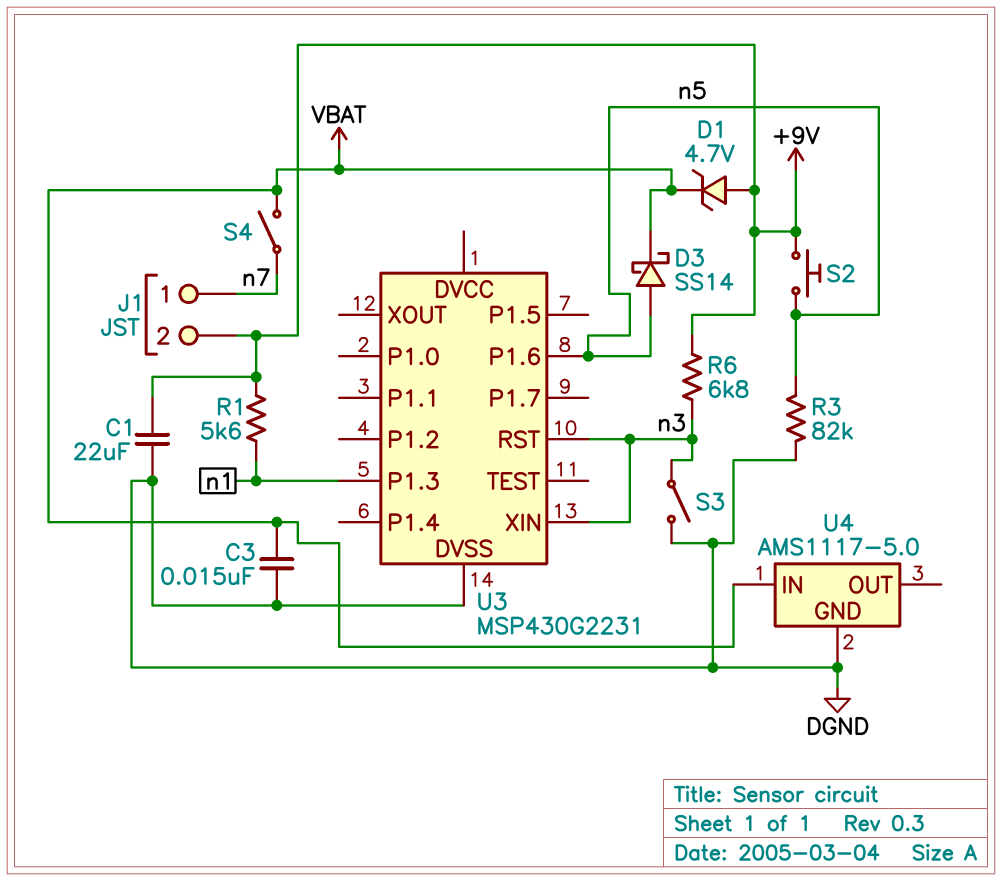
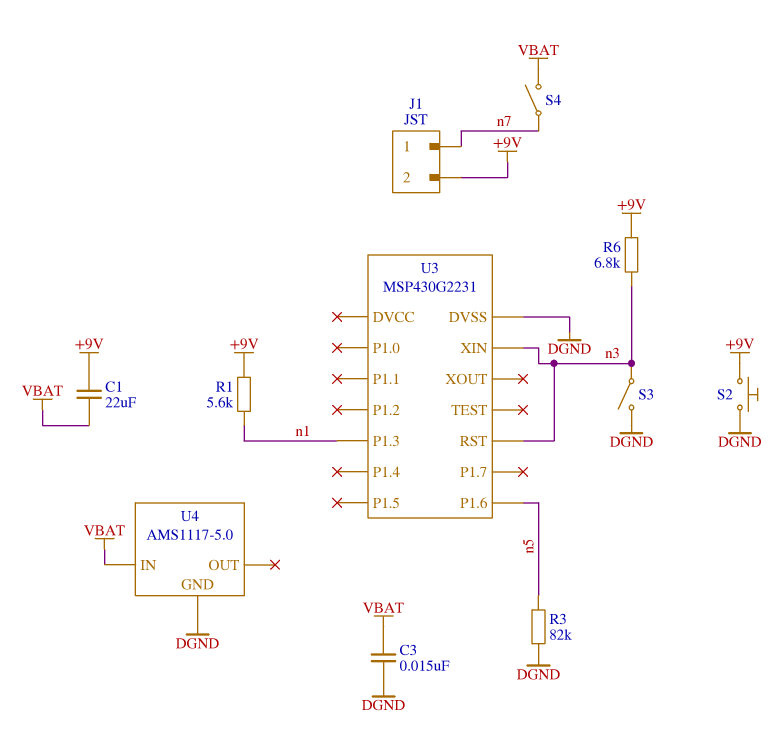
C1: 22uF (+9V, DGND) -> 22uF (+9V, VBAT)
D1: zener 4.7V (A +9V, K VBAT) -> none
D3: schottky SS14 (A n5, K VBAT) -> none
S2: button (+9V, n5) -> button (+9V, DGND)

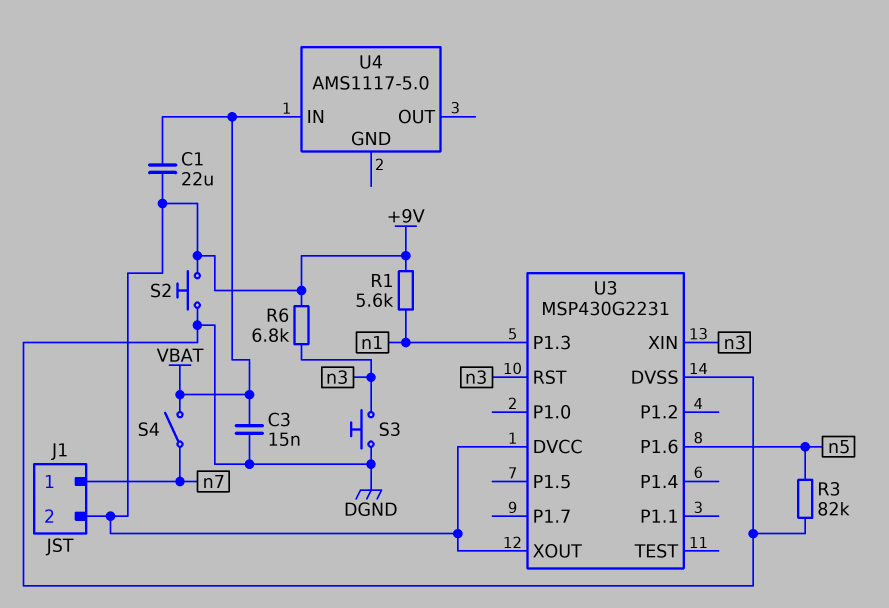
S3: switch (DGND, n3) -> button (DGND, n3)
U3 pin DVCC: none -> +9V
U3 pin XOUT: none -> +9V
U4 pin GND: DGND -> none

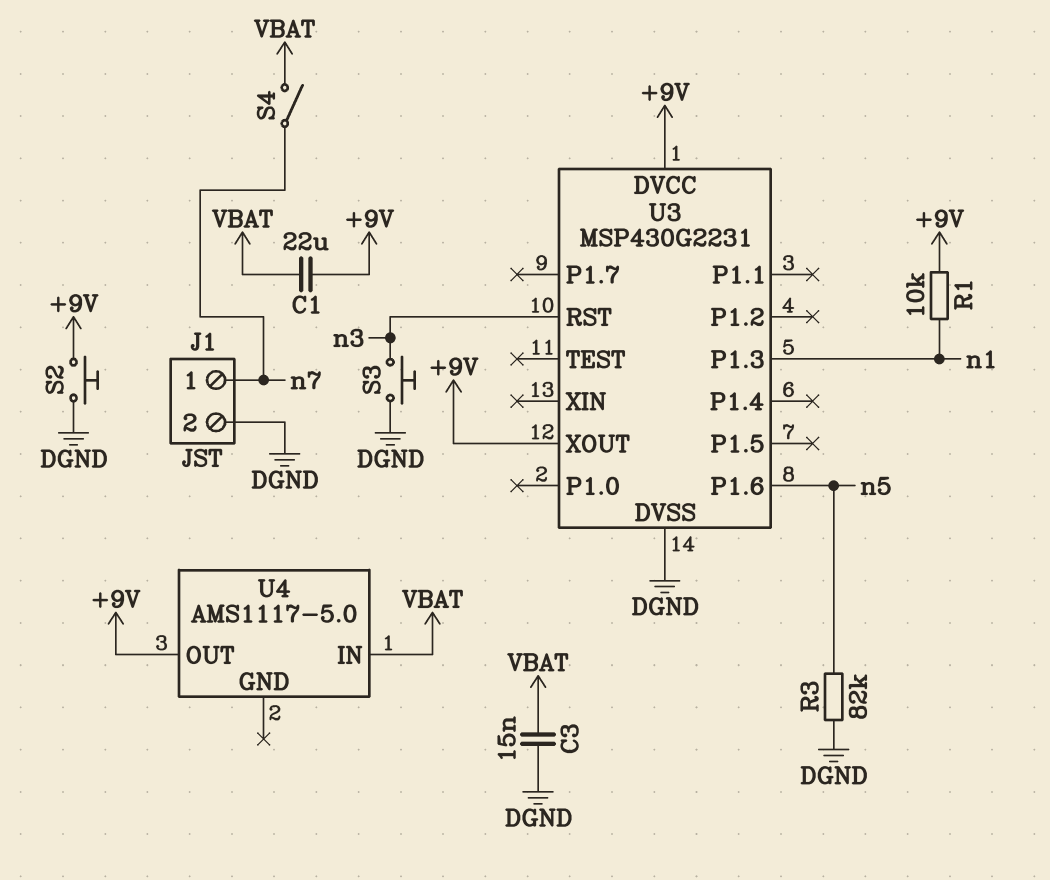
J1 pin 2: +9V -> DGND
R1: 5.6k (+9V, n1) -> 10k (+9V, n1)
R6: 6.8k (+9V, n3) -> none
U3 pin XIN: n3 -> none
U4 pin OUT: none -> +9V

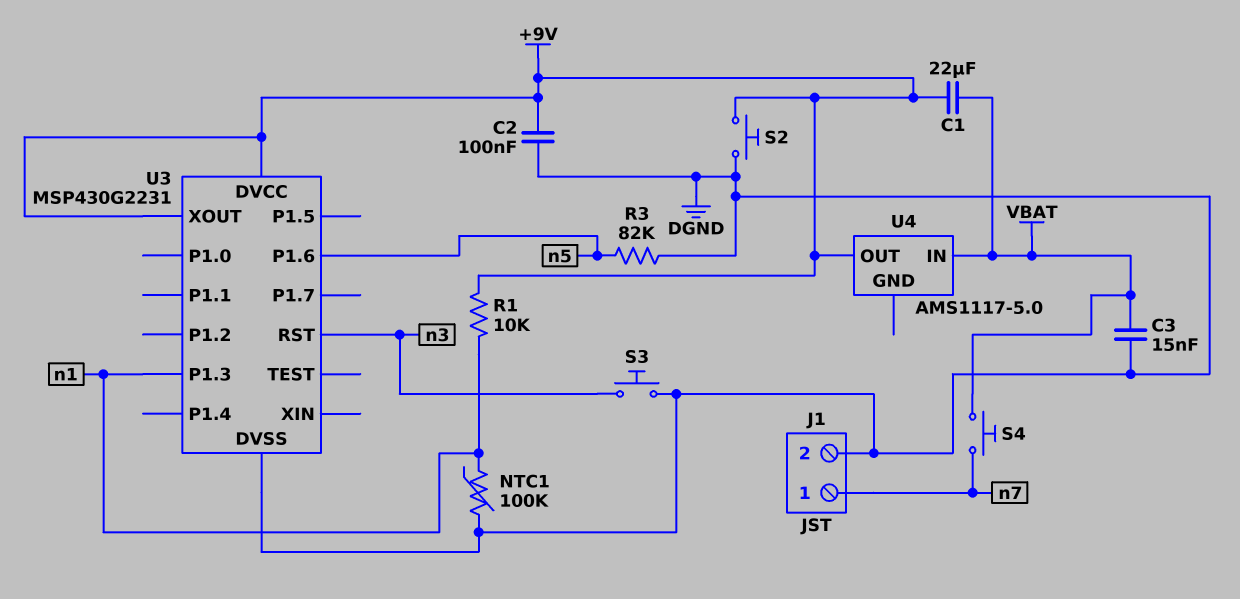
C2: none -> 100nF (+9V, DGND)
NTC1: none -> 100k (DGND, n1)
S4: switch (VBAT, n7) -> button (VBAT, n7)

